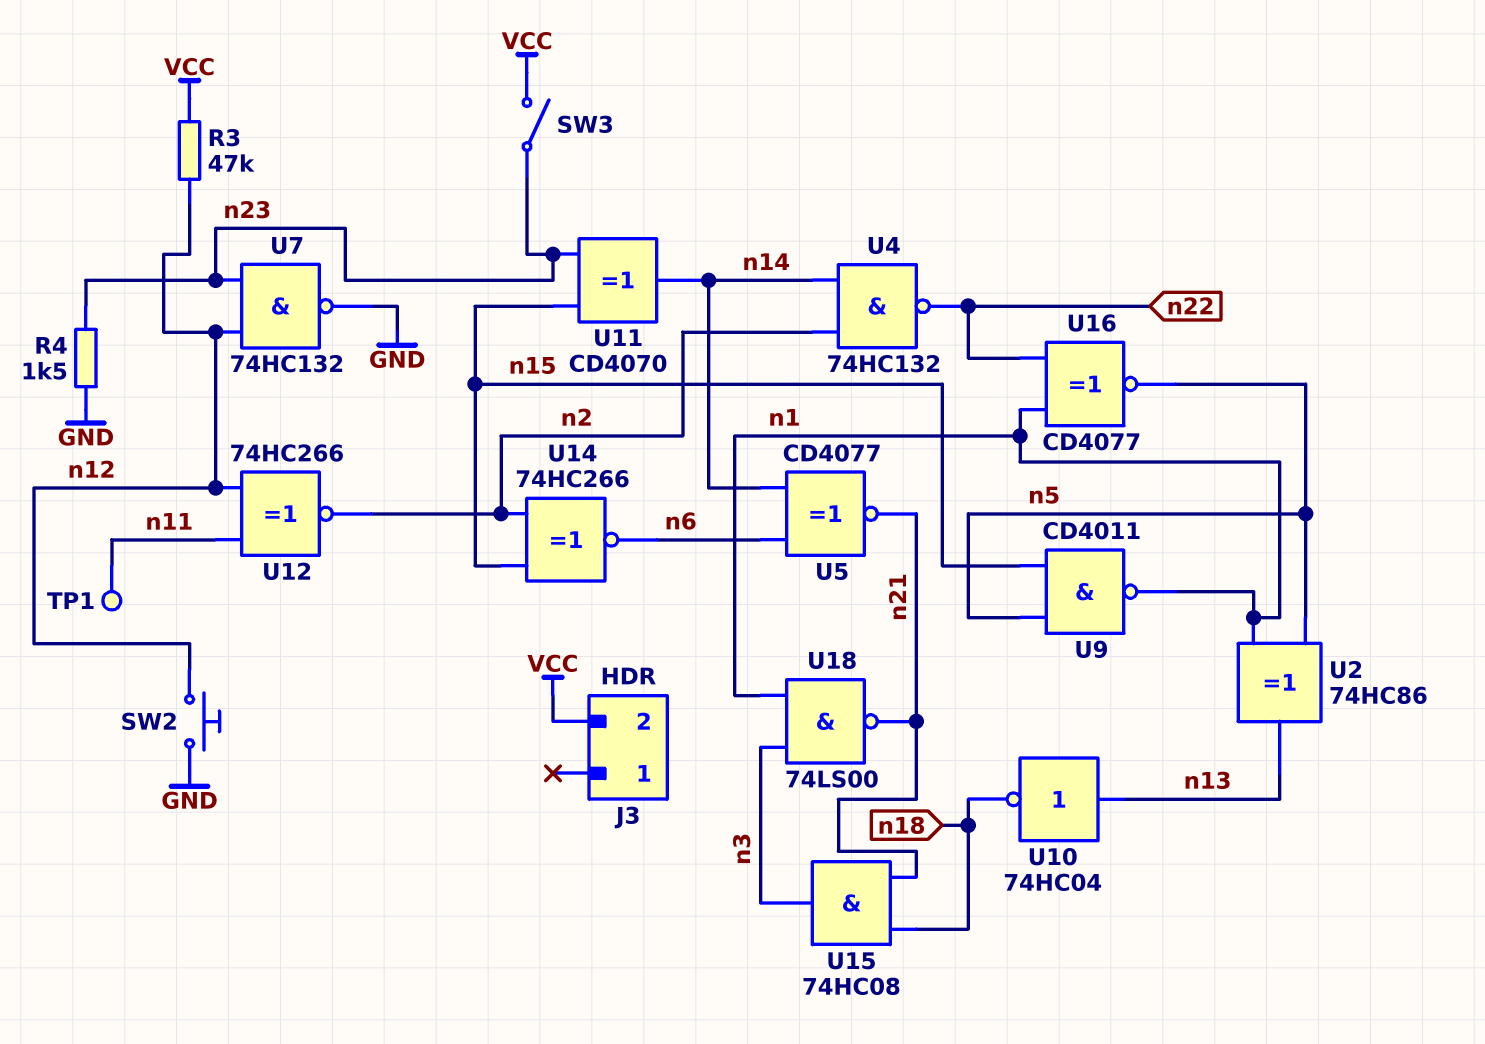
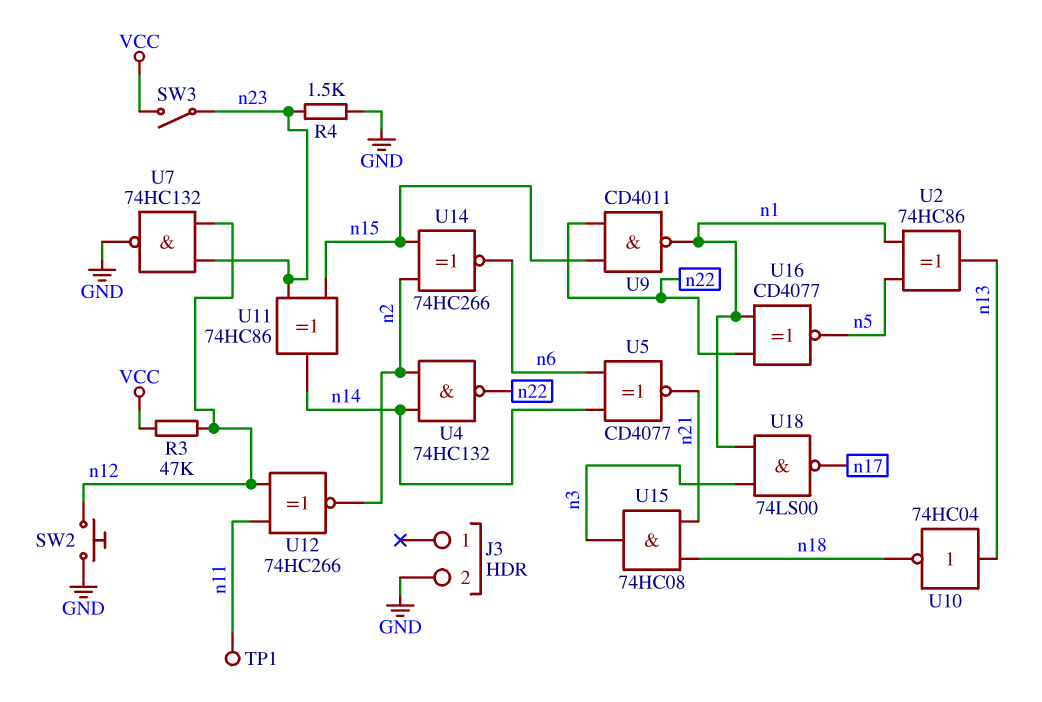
J3 pin 2: VCC -> GND
U9: NAND CD4011 (in n5, in n15, out n1) -> NAND CD4011 (in n15, in n22, out n1)
U11: XOR CD4070 (in n15, in n23, out n14) -> XOR 74HC86 (in n15, in n23, out n14)
U18: NAND 74LS00 (in n1, in n3, out n21) -> NAND 74LS00 (in n1, in n3, out n17)

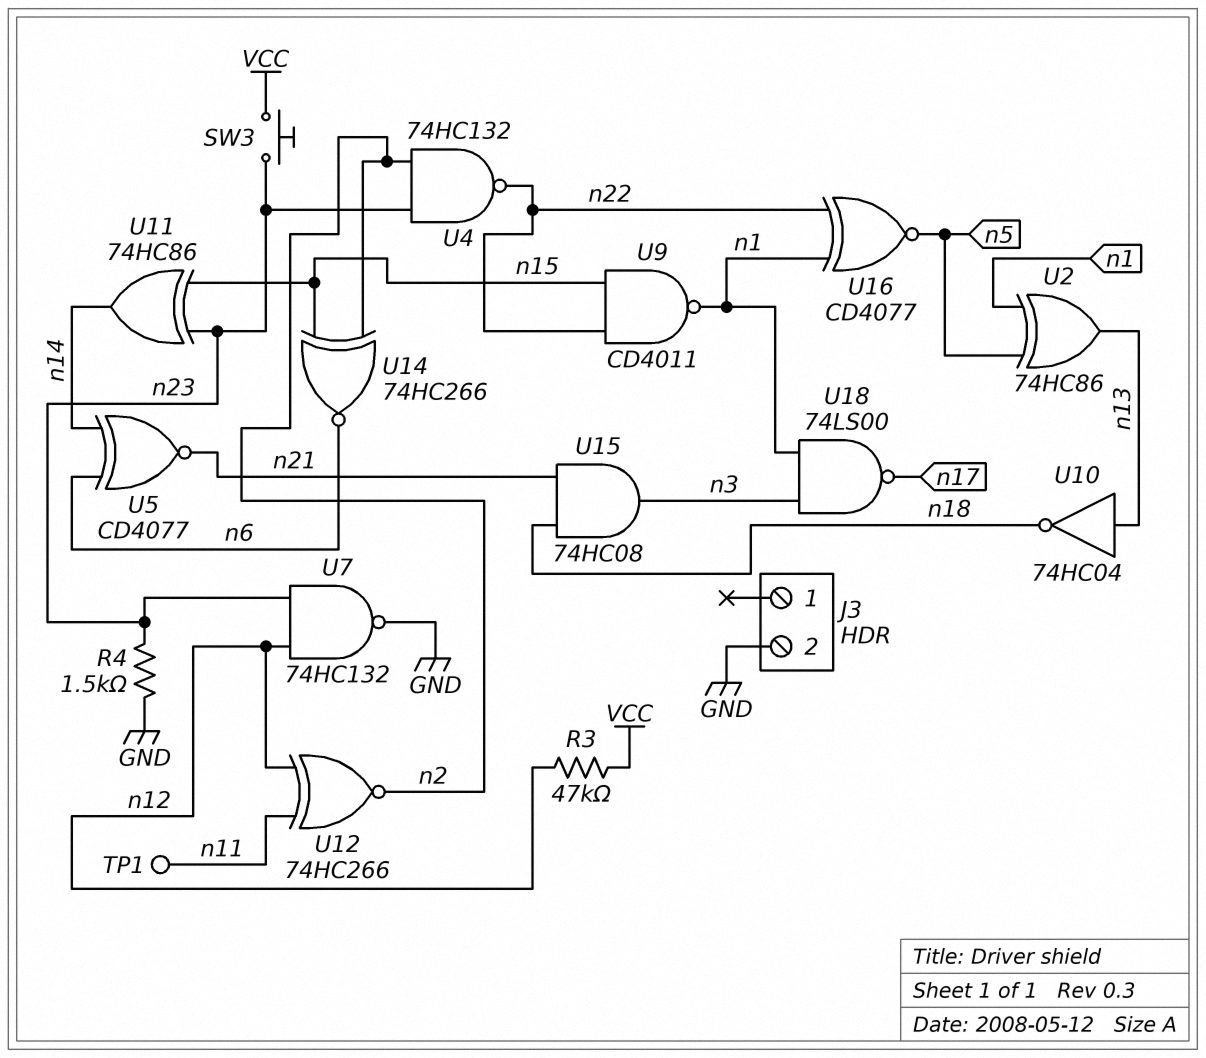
SW2: button (GND, n12) -> none
SW3: switch (VCC, n23) -> button (VCC, n23)
U4: NAND 74HC132 (in n2, in n14, out n22) -> NAND 74HC132 (in n2, in n23, out n22)

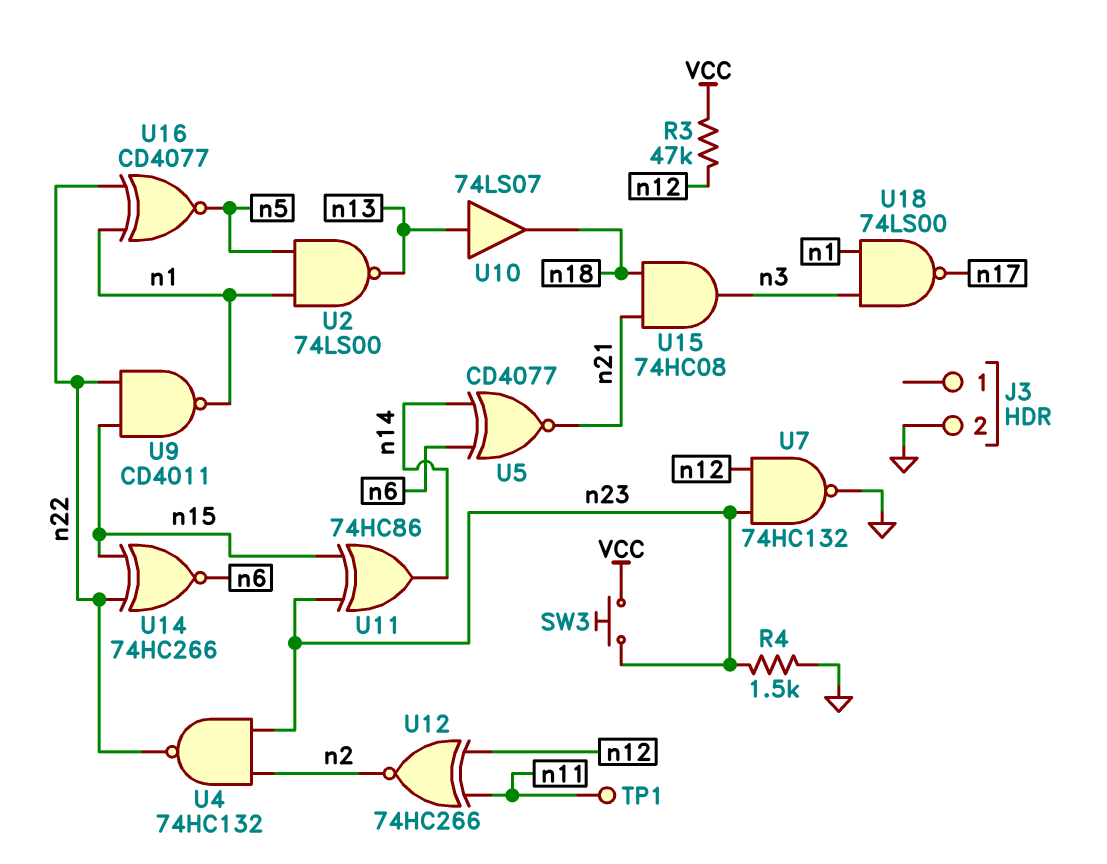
U2: XOR 74HC86 (in n1, in n5, out n13) -> NAND 74LS00 (in n1, in n5, out n13)
U10: NOT 74HC04 (in n13, out n18) -> buffer 74LS07 (in n13, out n18)
U14: XNOR 74HC266 (in n2, in n15, out n6) -> XNOR 74HC266 (in n15, in n22, out n6)

